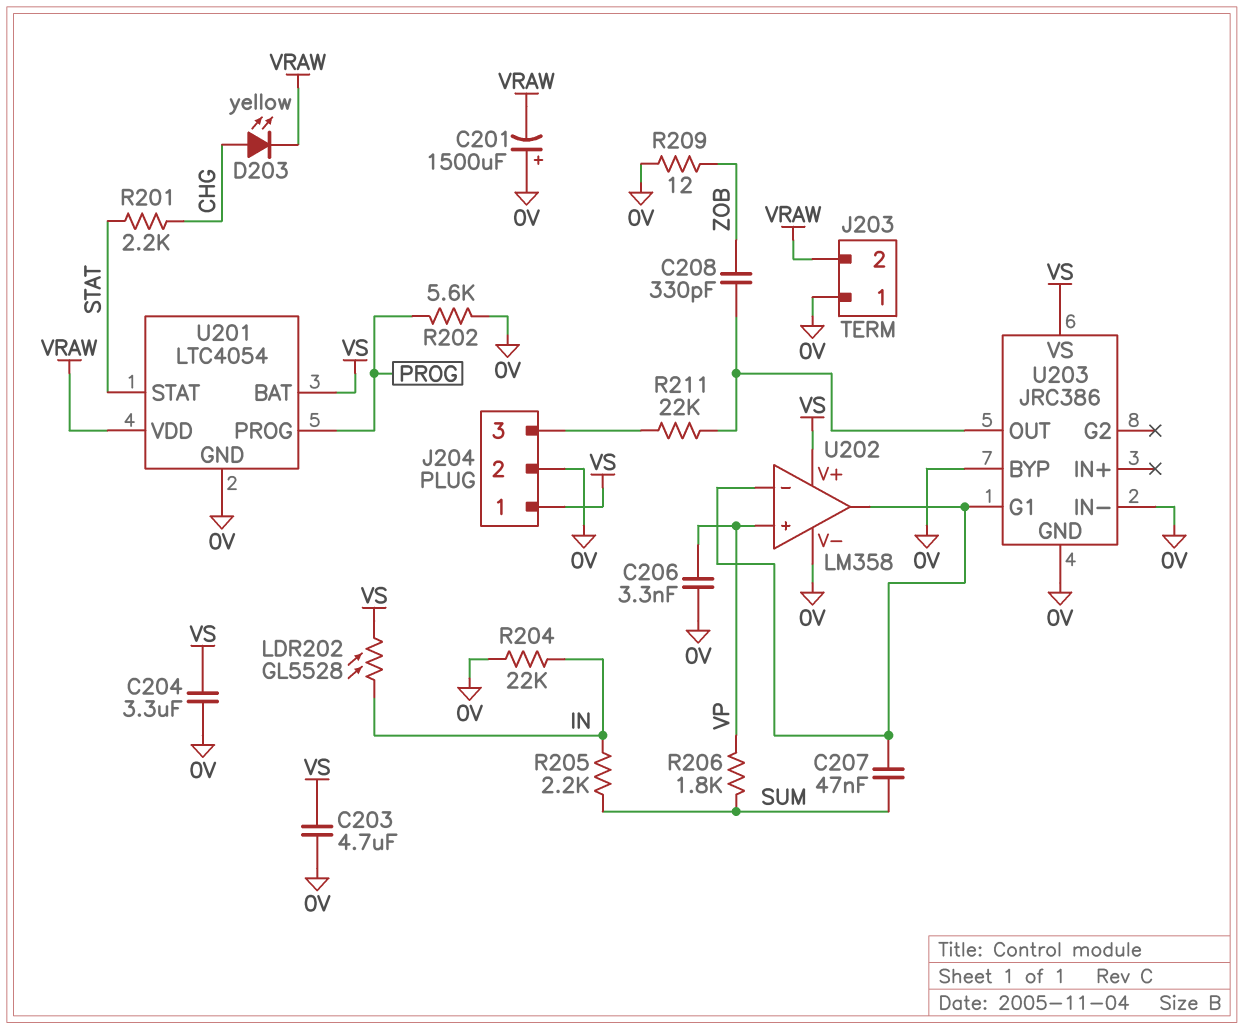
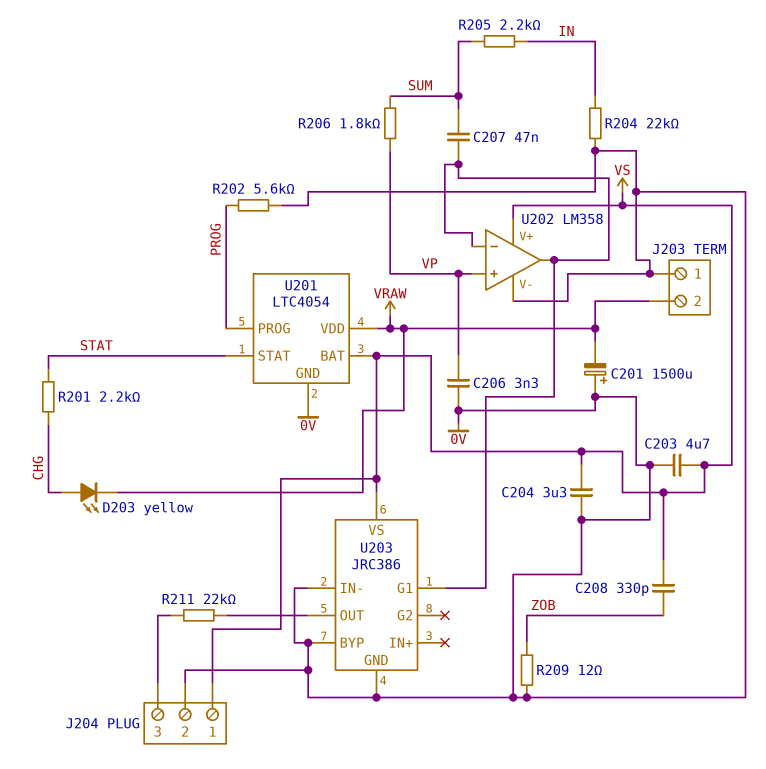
C208: 330pF (U203/OUT, ZOB) -> 330pF (VS, ZOB)
LDR202: GL5528 (IN, VS) -> none

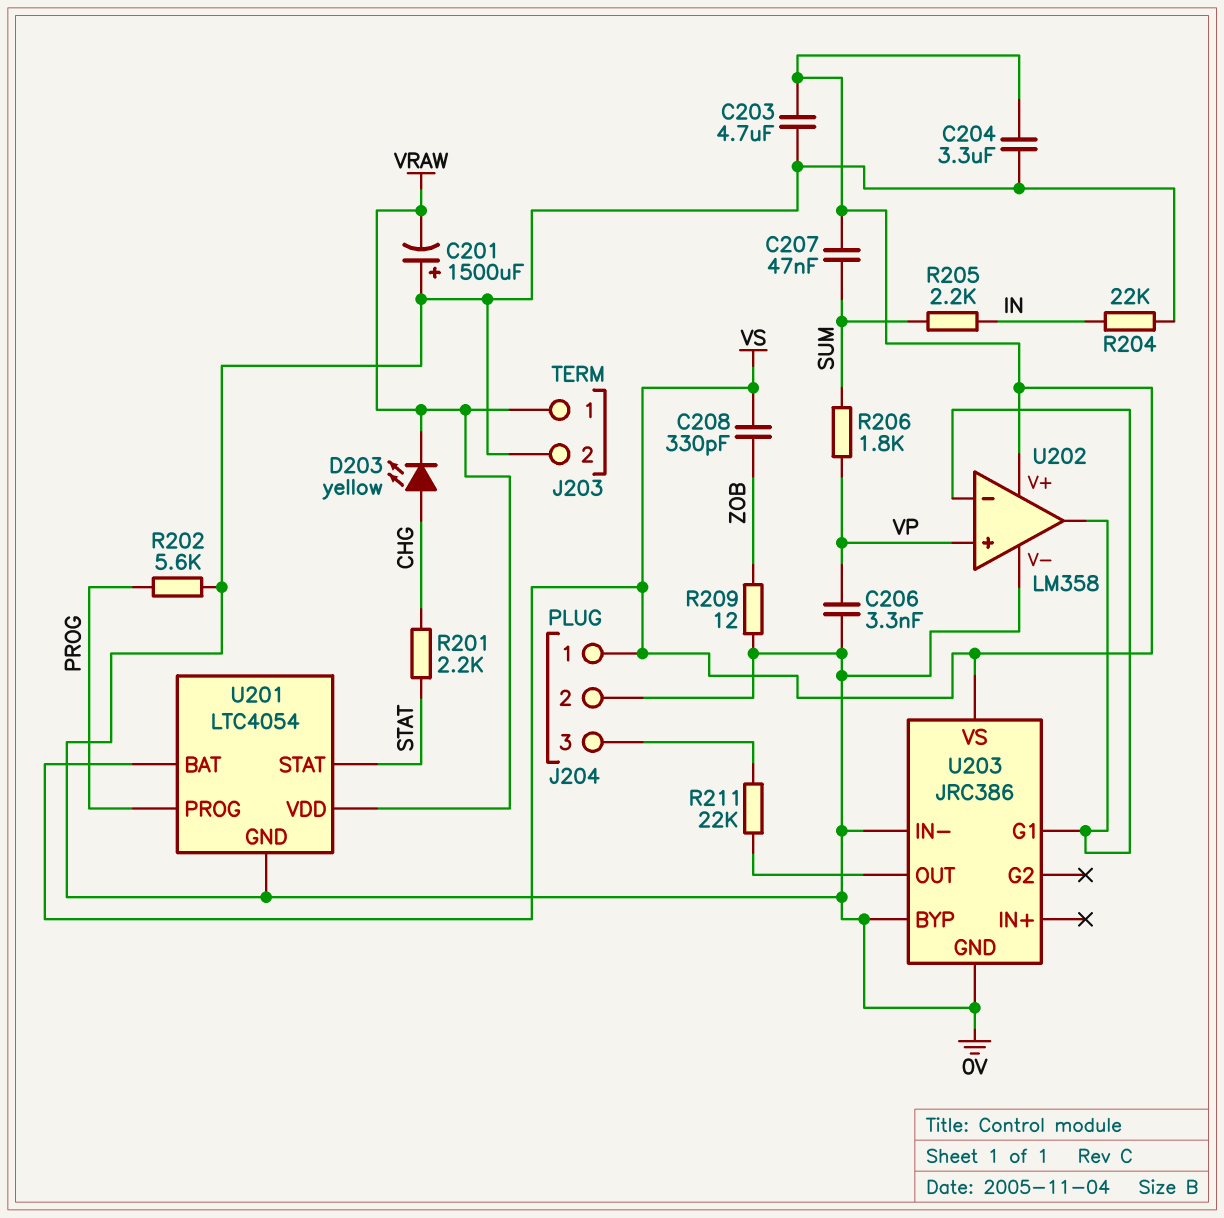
C207: 47nF (SUM, U202/in-) -> 47nF (SUM, VS)
J203 pin 1: 0V -> VRAW
J203 pin 2: VRAW -> 0V

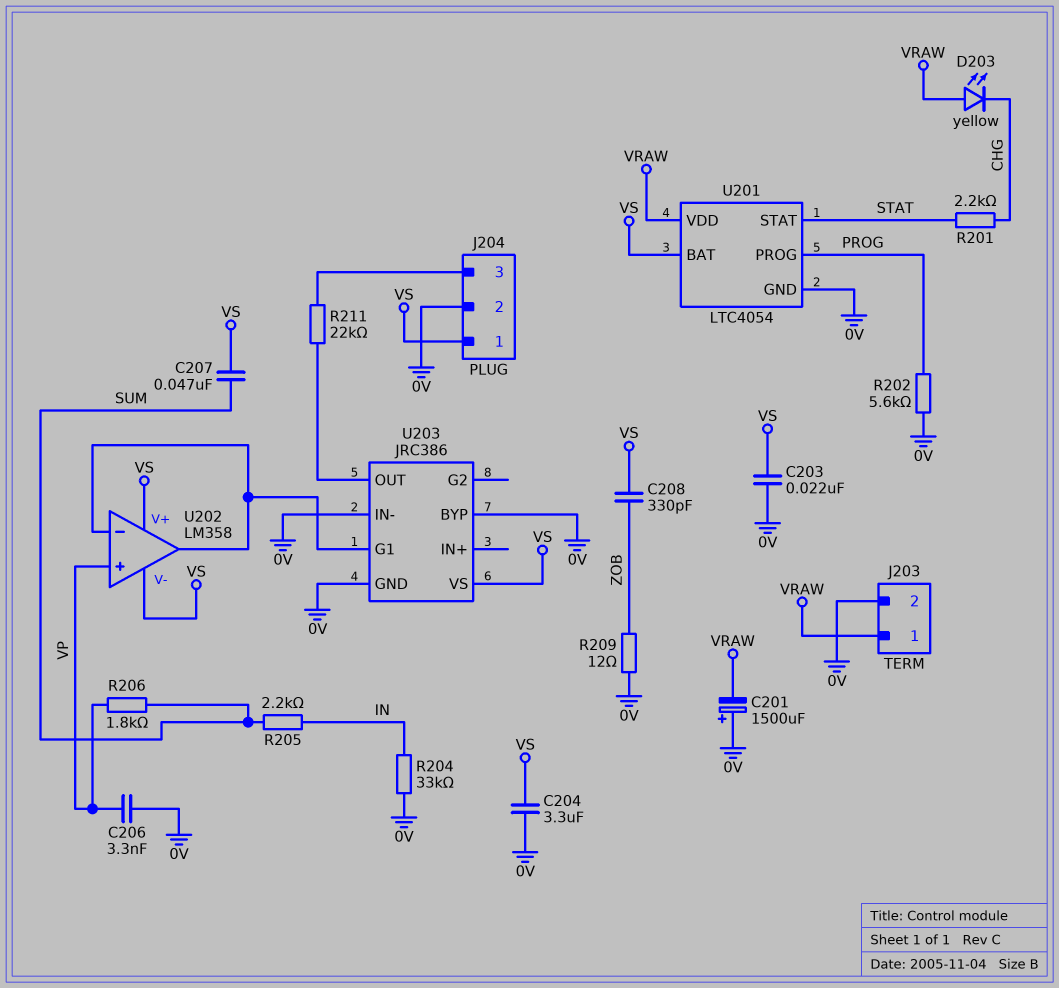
C203: 4.7uF (0V, VS) -> 22nF (0V, VS)
D203: LED yellow (A CHG, K VRAW) -> LED yellow (A VRAW, K CHG)
R204: 22k (0V, IN) -> 33k (0V, IN)
U202 pin V-: 0V -> VS

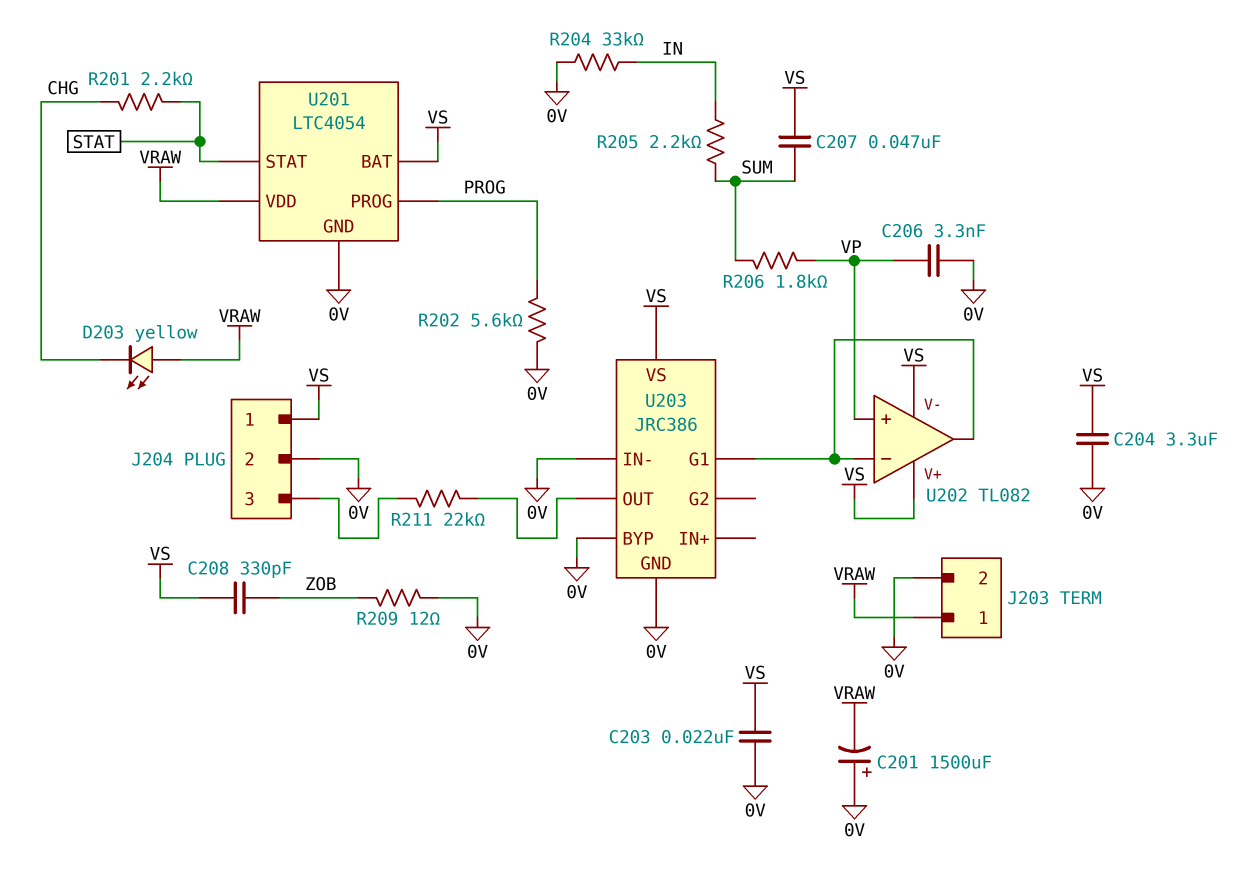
U202: LM358 -> TL082

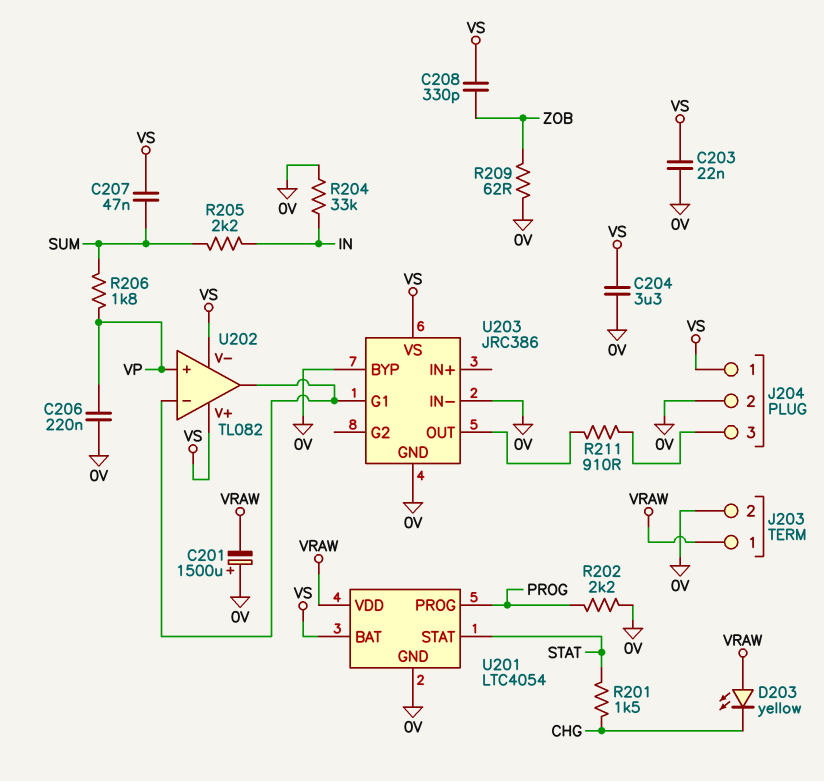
C206: 3.3nF (0V, VP) -> 220nF (0V, VP)
R201: 2.2k (CHG, STAT) -> 1.5k (CHG, STAT)
R202: 5.6k (0V, PROG) -> 2.2k (0V, PROG)
R209: 12 (0V, ZOB) -> 62 (0V, ZOB)
R211: 22k (J204/3, U203/OUT) -> 910 (J204/3, U203/OUT)

